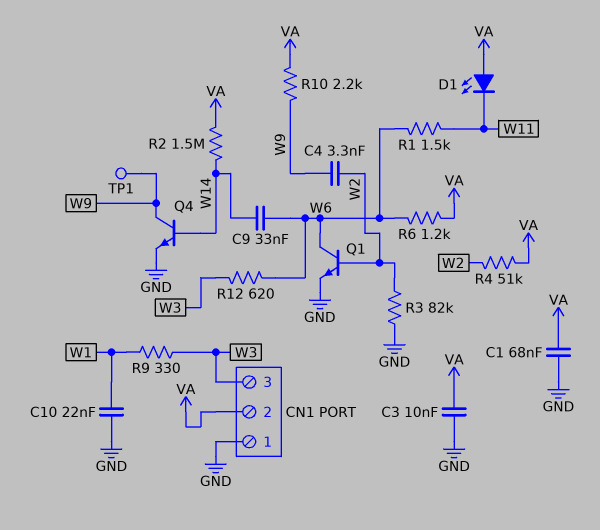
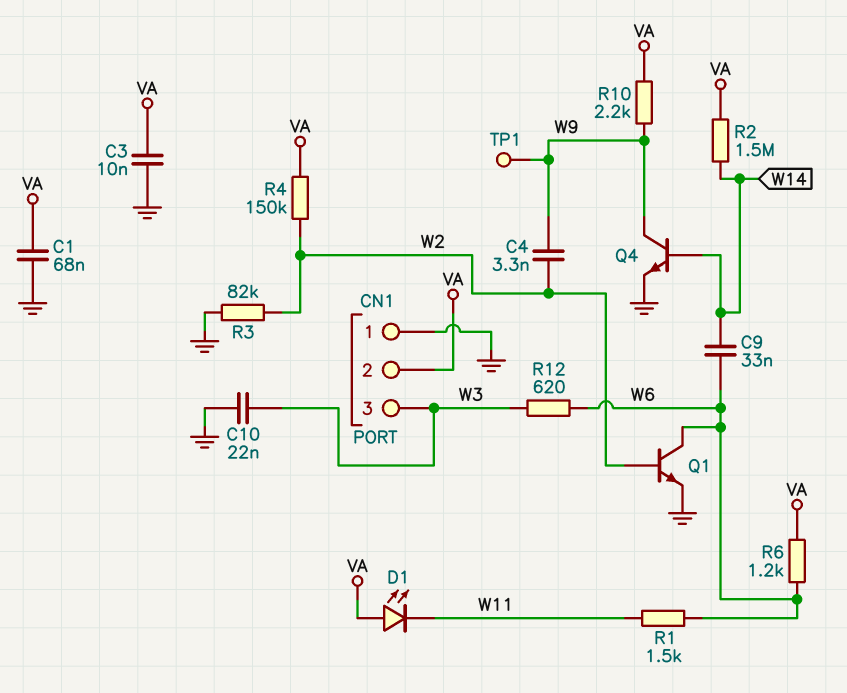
C10: 22nF (GND, W1) -> 22nF (GND, W3)
R4: 51k (VA, W2) -> 150k (VA, W2)
R9: 330 (W1, W3) -> none

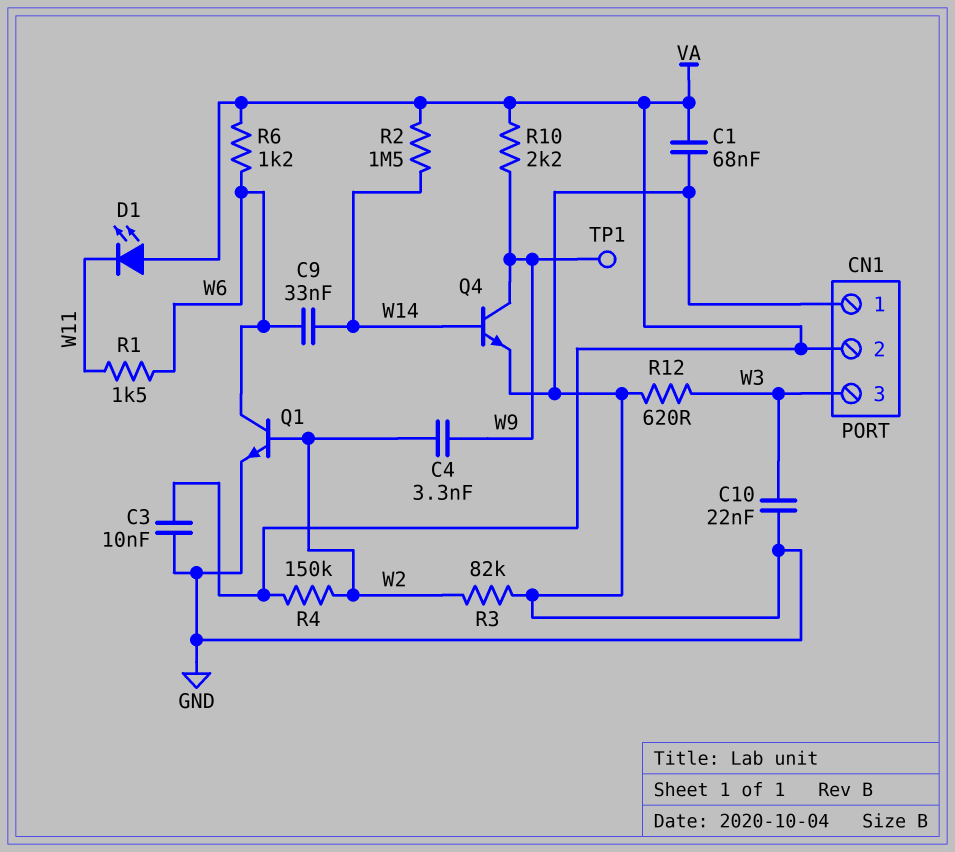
R12: 620 (W3, W6) -> 620 (GND, W3)

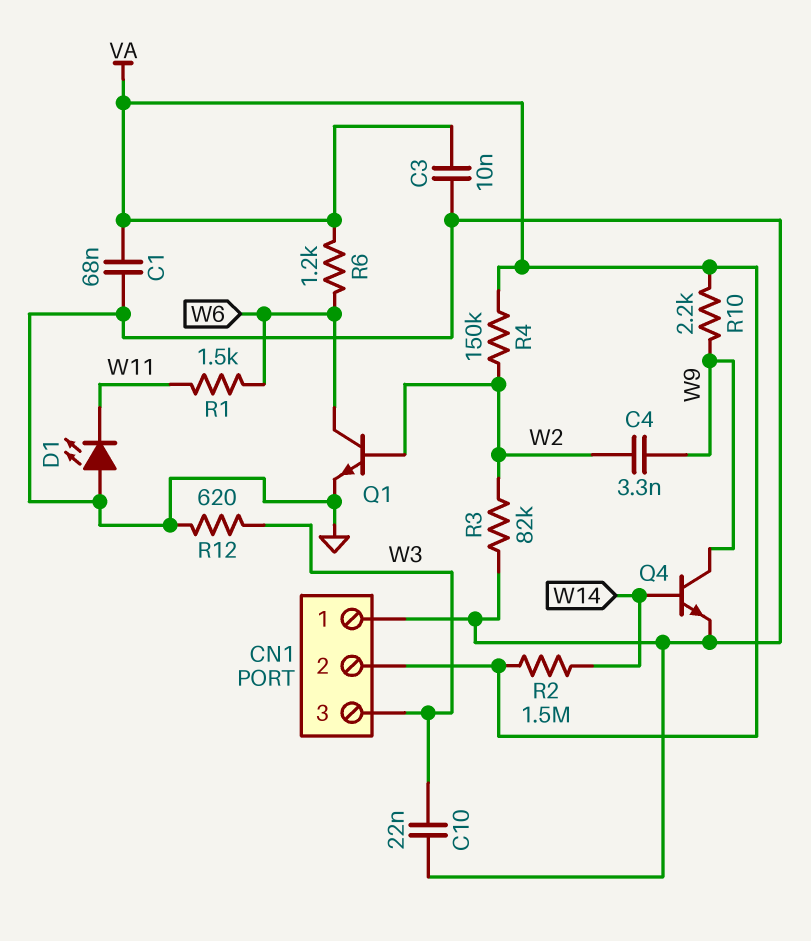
C9: 33nF (W6, W14) -> none
D1: LED (A VA, K W11) -> LED (A GND, K W11)
TP1: test point (W9) -> none

